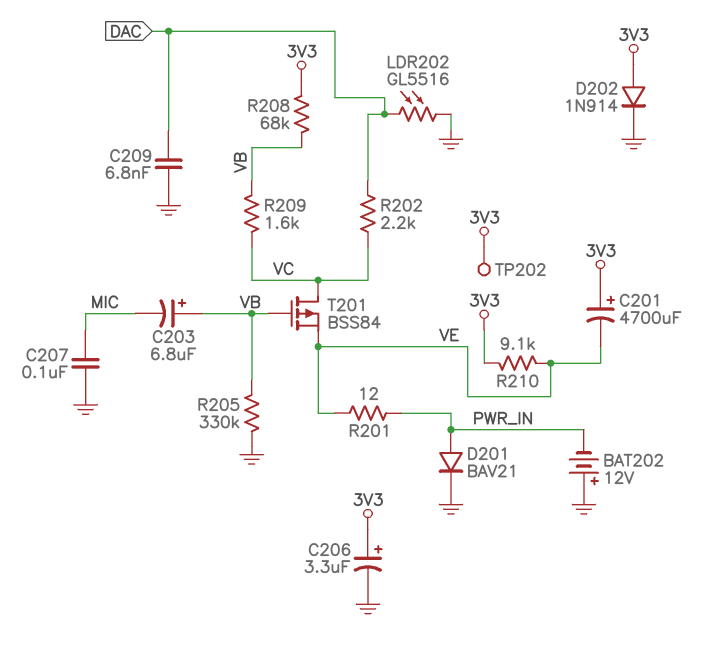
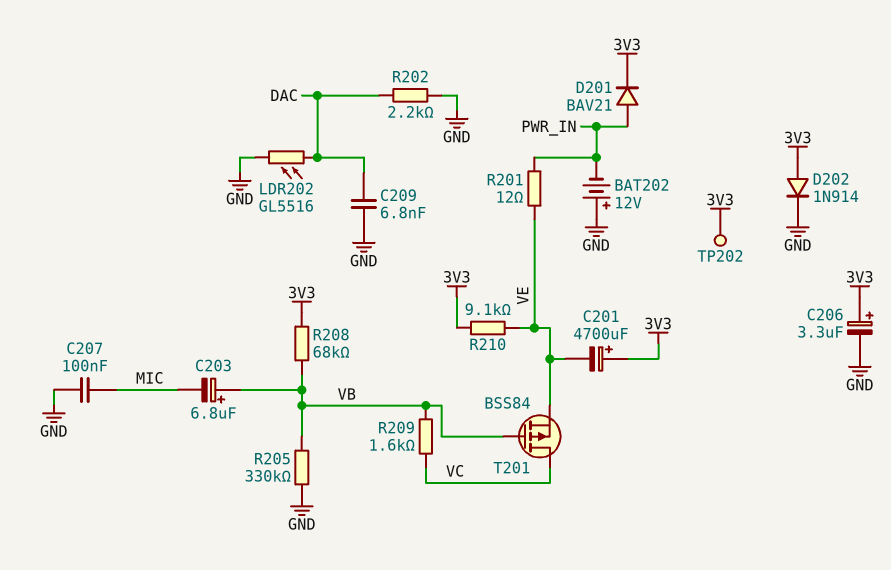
D201: diode BAV21 (A PWR_IN, K GND) -> diode BAV21 (A PWR_IN, K 3V3)
R202: 2.2k (DAC, VC) -> 2.2k (DAC, GND)

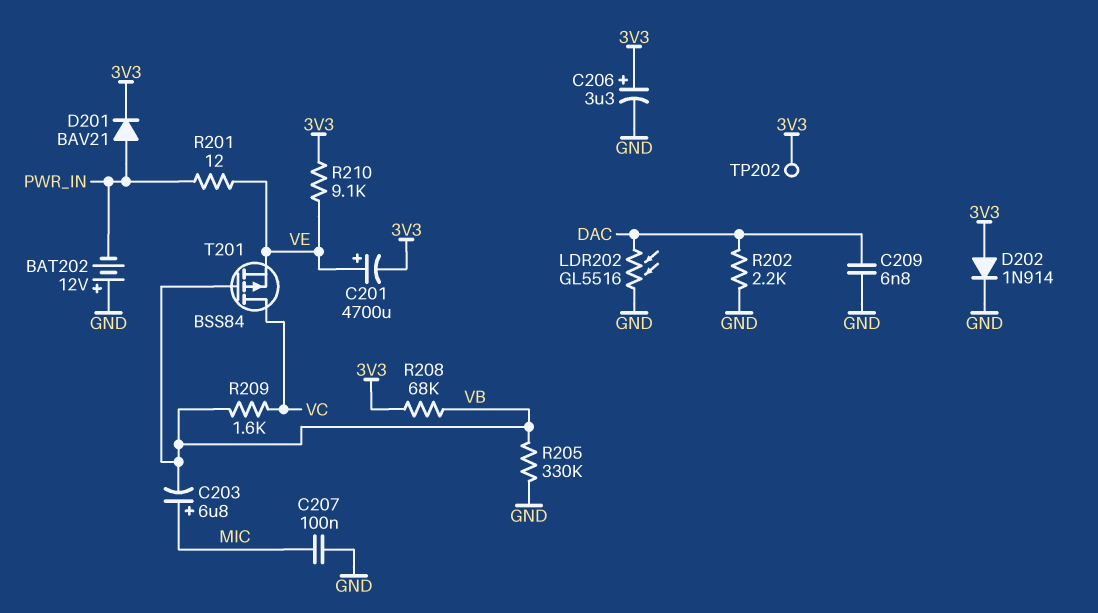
C201: 4700uF (plus 3V3, minus VE) -> 4700uF (plus VE, minus 3V3)
C203: 6.8uF (plus VB, minus MIC) -> 6.8uF (plus MIC, minus VB)

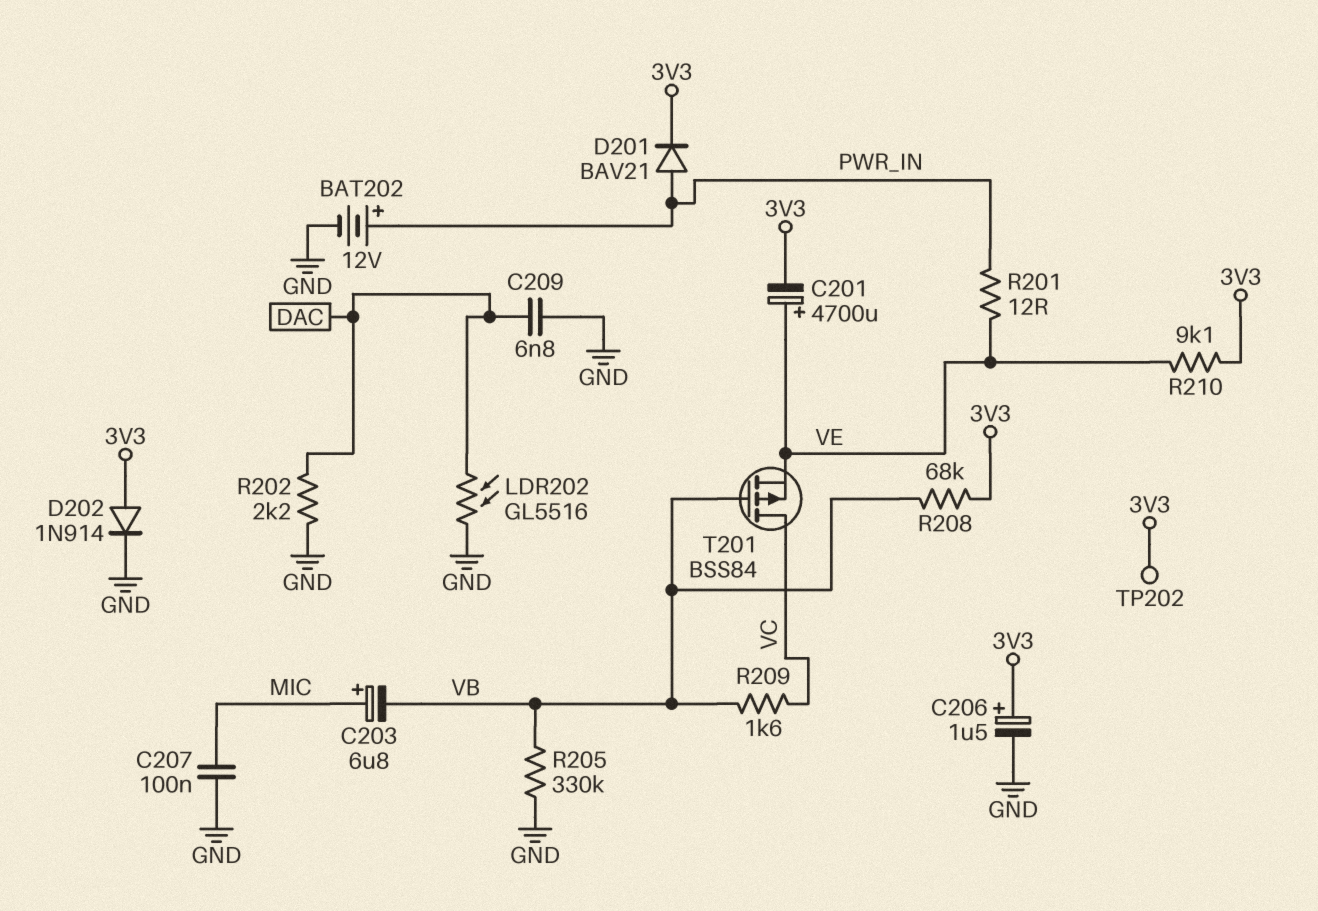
BAT202: 12V (plus GND, minus PWR_IN) -> 12V (plus PWR_IN, minus GND)
C206: 3.3uF (plus 3V3, minus GND) -> 1.5uF (plus 3V3, minus GND)

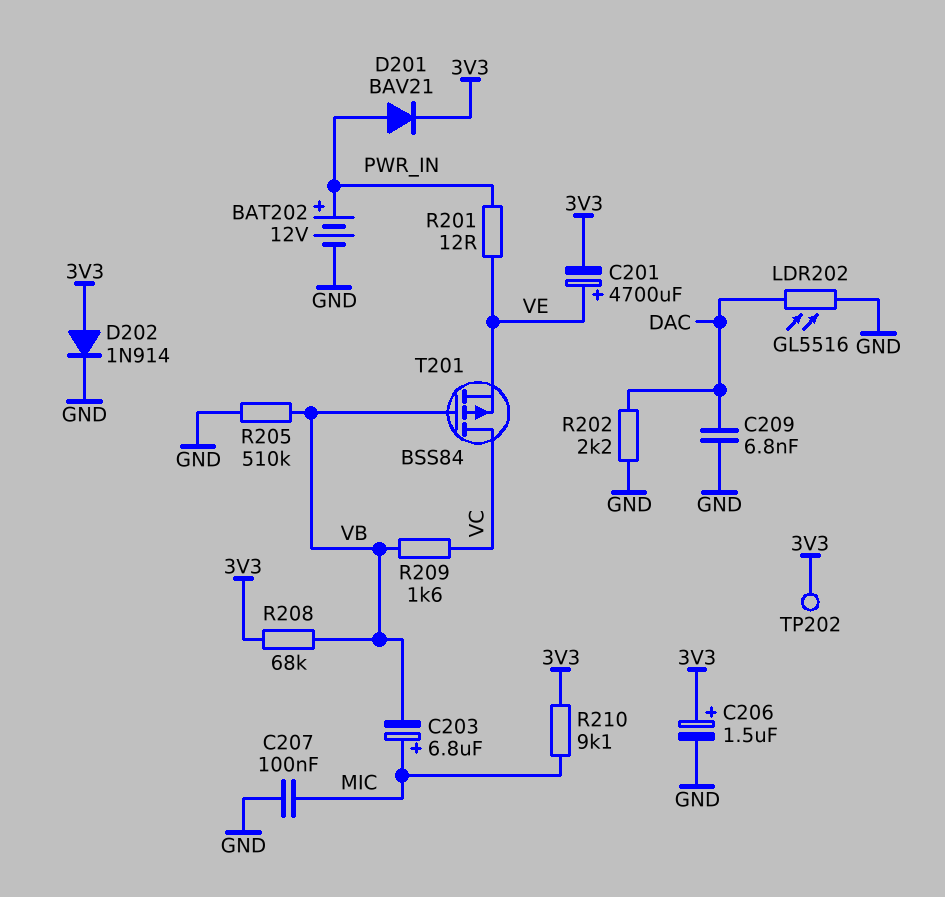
R205: 330k (GND, VB) -> 510k (GND, VB)
R210: 9.1k (3V3, VE) -> 9.1k (3V3, MIC)

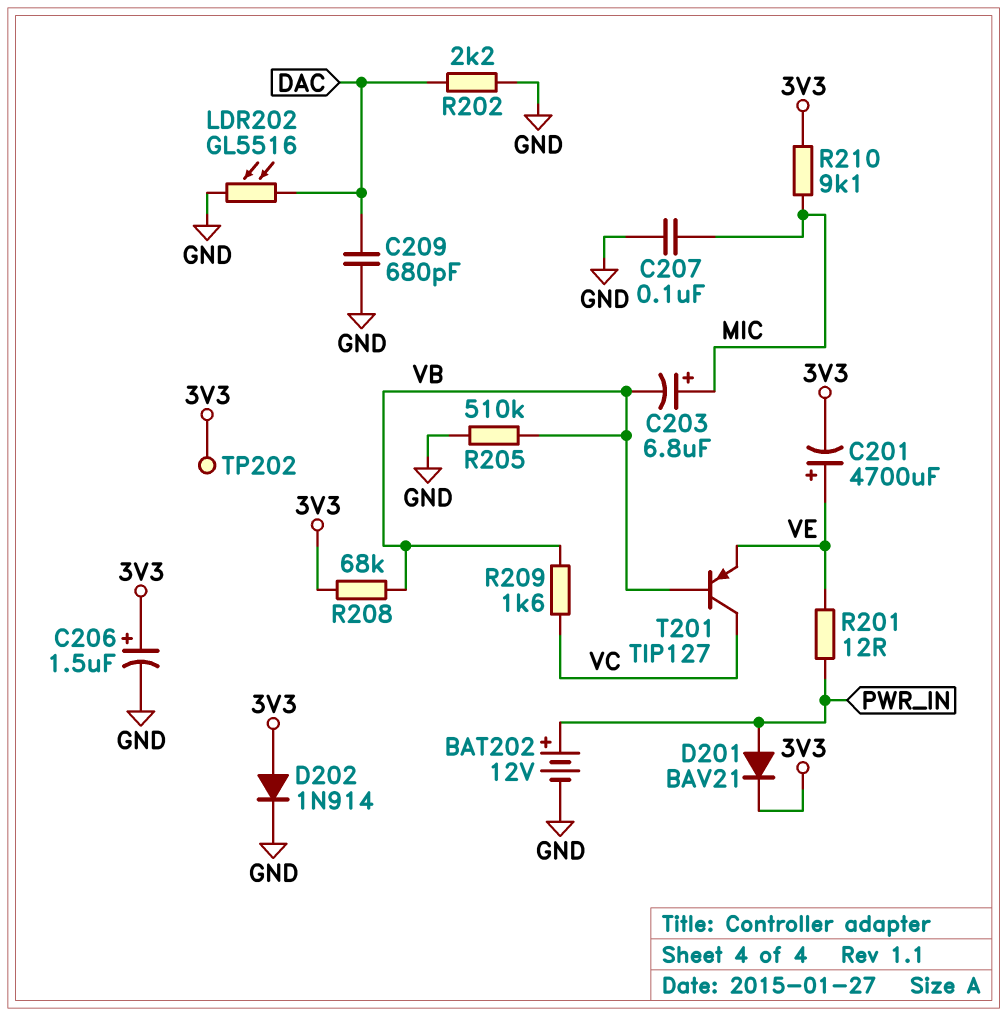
C209: 6.8nF (DAC, GND) -> 680pF (DAC, GND)
T201: PMOS BSS84 (G VB, D VC, S VE) -> PNP TIP127 (B VB, C VC, E VE)

